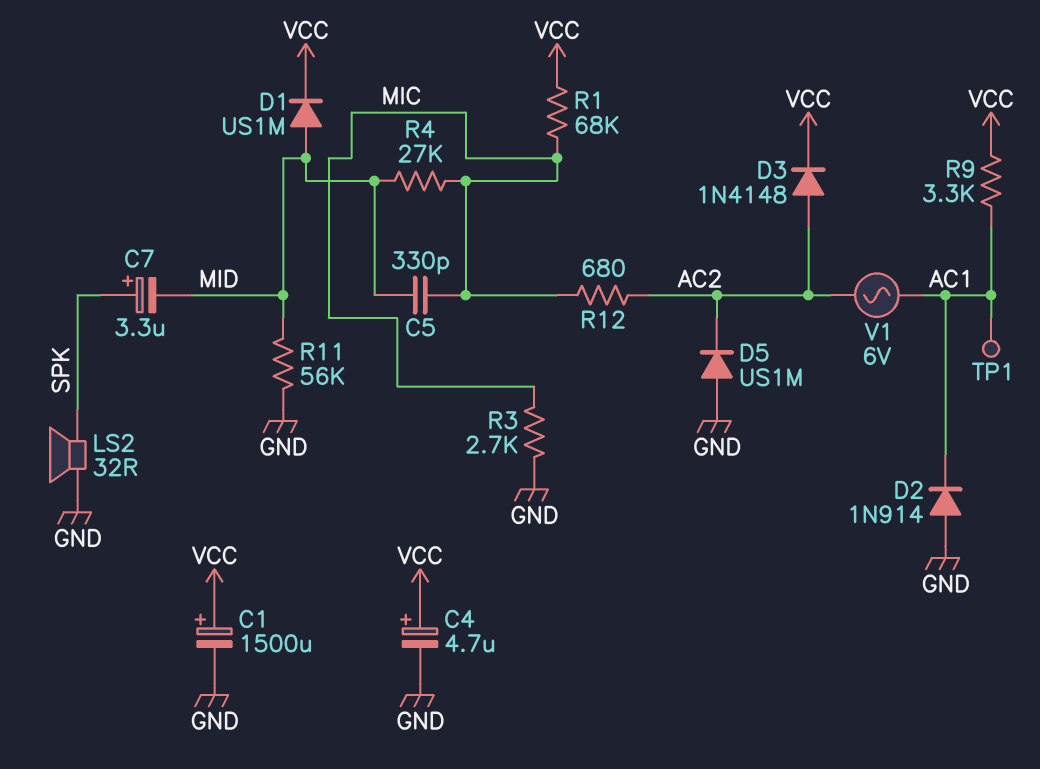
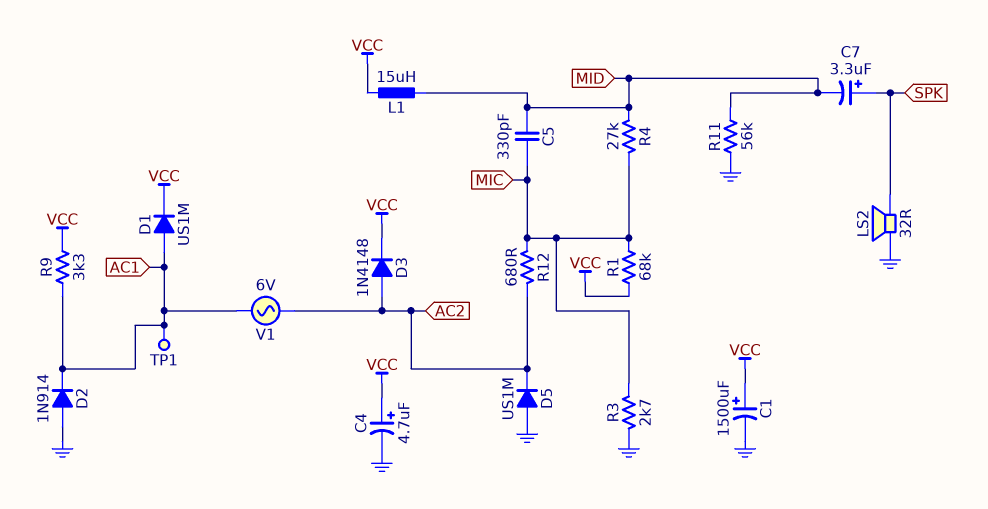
D1: diode US1M (A MID, K VCC) -> diode US1M (A AC1, K VCC)
L1: none -> 15uH (MID, VCC)

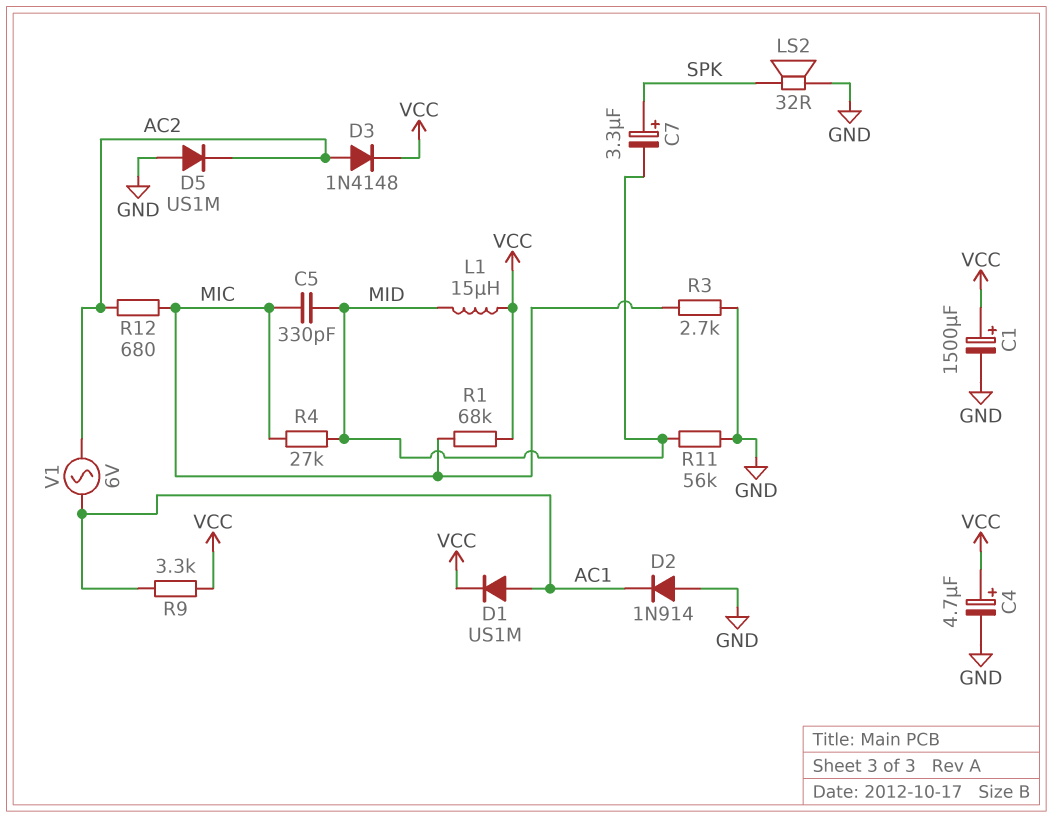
TP1: test point (AC1) -> none

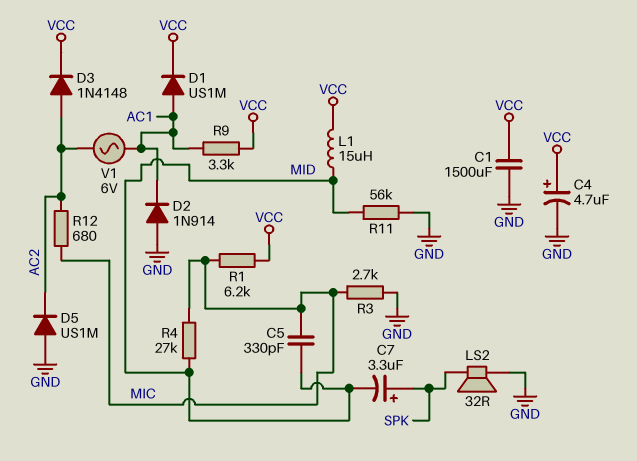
C1: 1500uF (plus VCC, minus GND) -> 1500uF (GND, VCC)
R1: 68k (MIC, VCC) -> 6.2k (MIC, VCC)

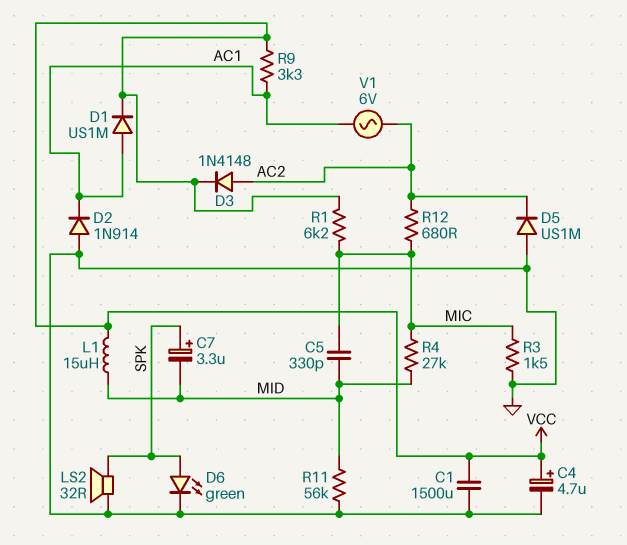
D6: none -> LED green (A SPK, K GND)
R3: 2.7k (GND, MIC) -> 1.5k (GND, MIC)

